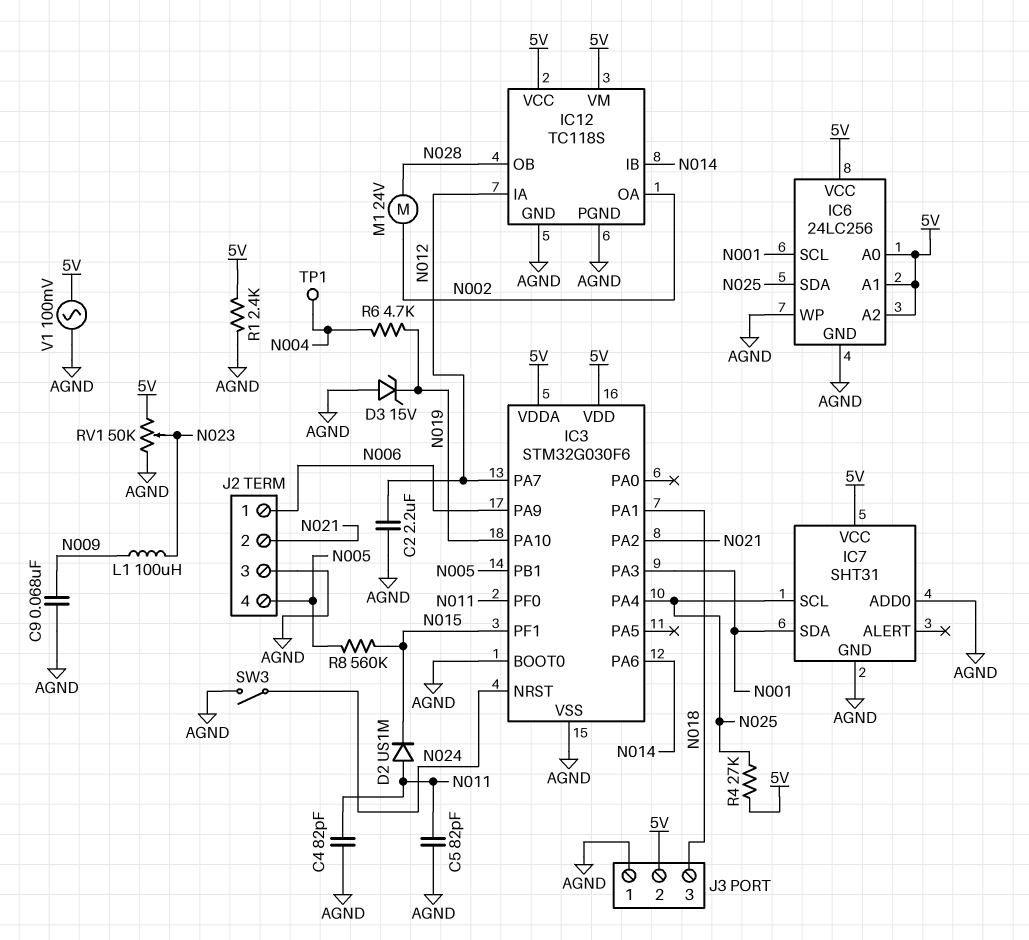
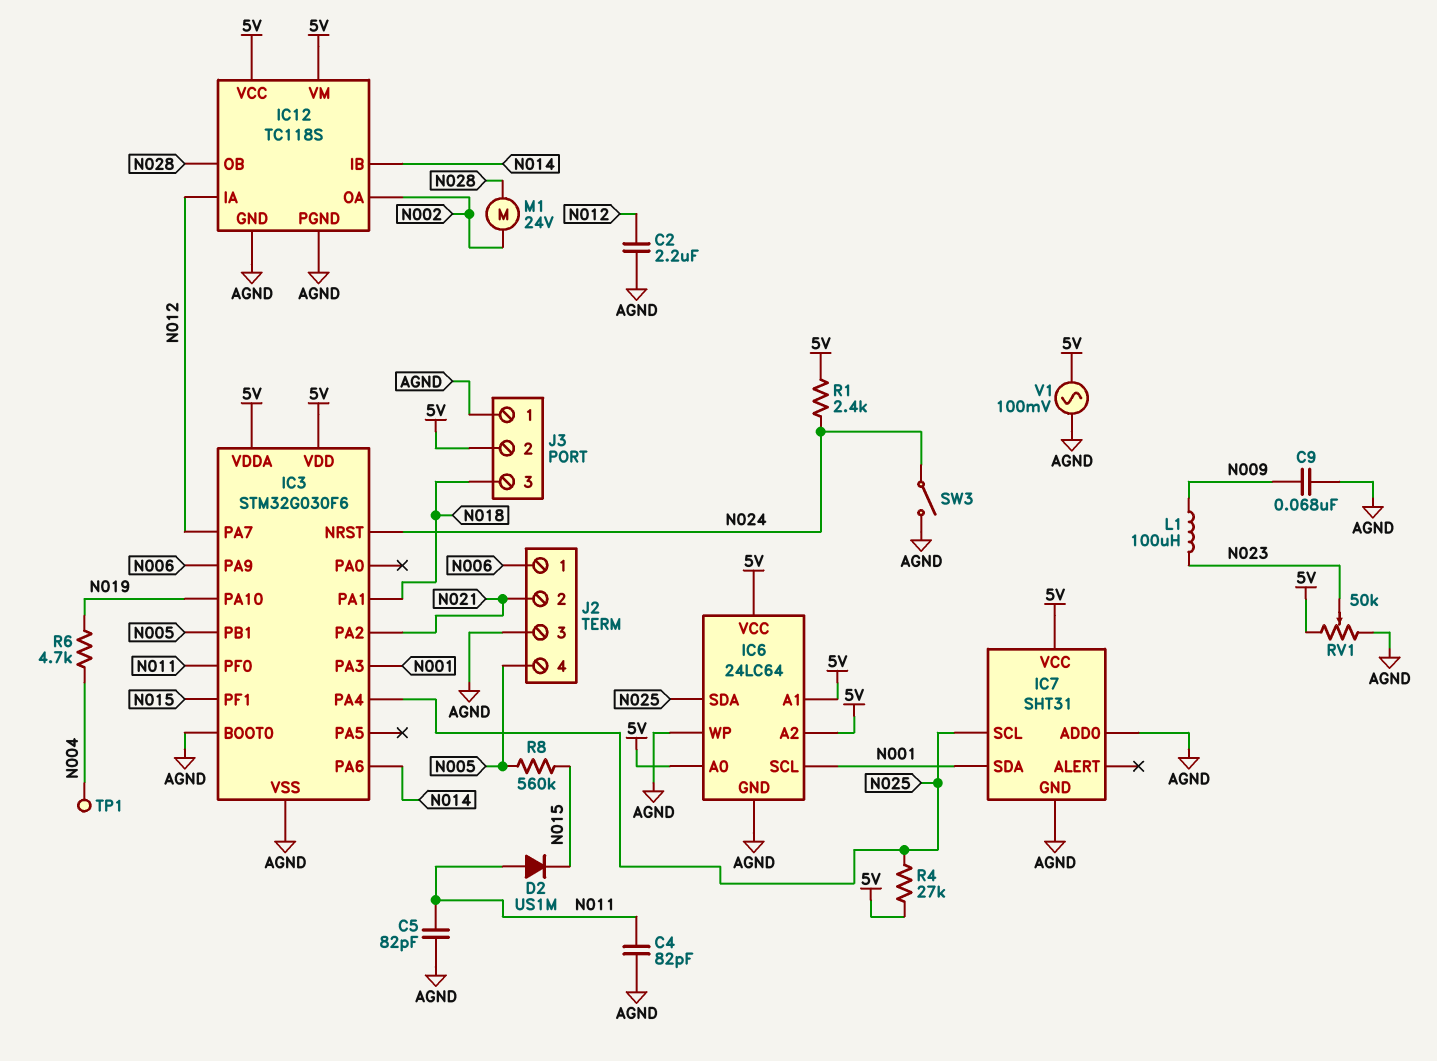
D3: zener 15V (A AGND, K N019) -> none
IC6: 24LC256 -> 24LC64
R1: 2.4k (5V, AGND) -> 2.4k (5V, N024)

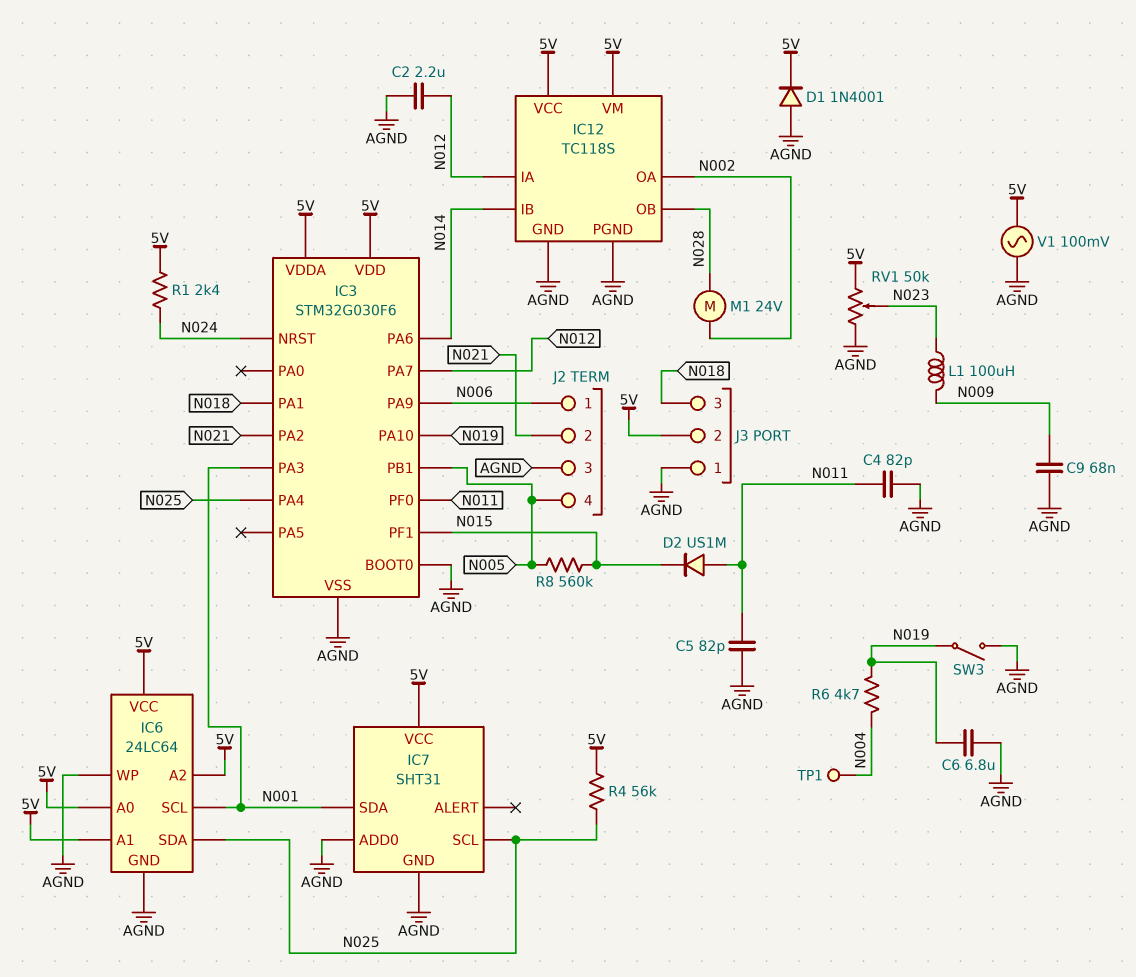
C6: none -> 6.8uF (AGND, N019)
D1: none -> diode 1N4001 (A AGND, K 5V)
R4: 27k (5V, N025) -> 56k (5V, N025)
SW3: switch (AGND, N024) -> switch (AGND, N019)

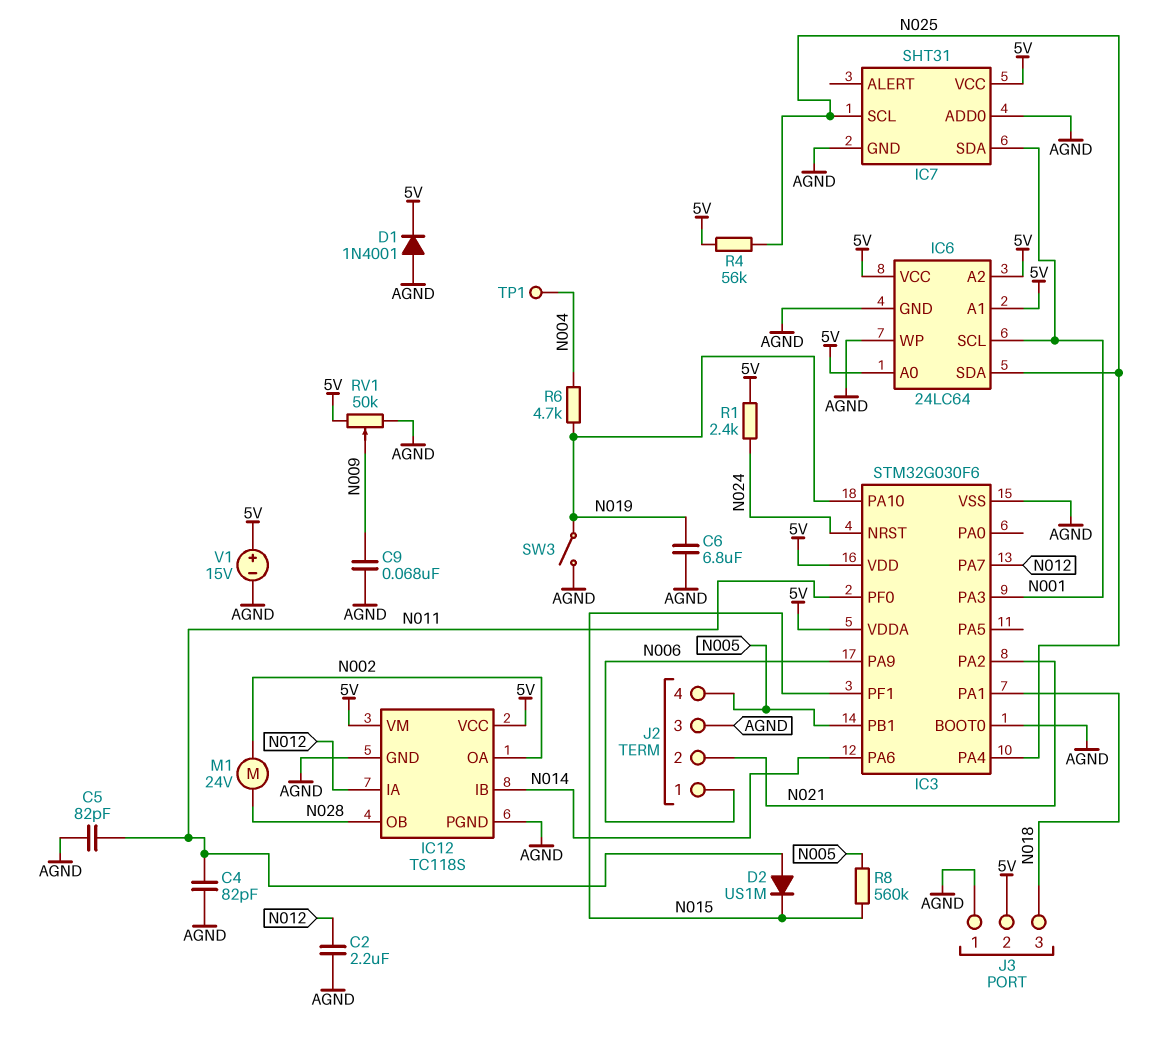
L1: 100uH (N009, N023) -> none
RV1: 50k (5V, AGND, wiper N023) -> 50k (5V, AGND, wiper N009)
V1: AC 100mV (5V, AGND) -> 15V (plus 5V, minus AGND)

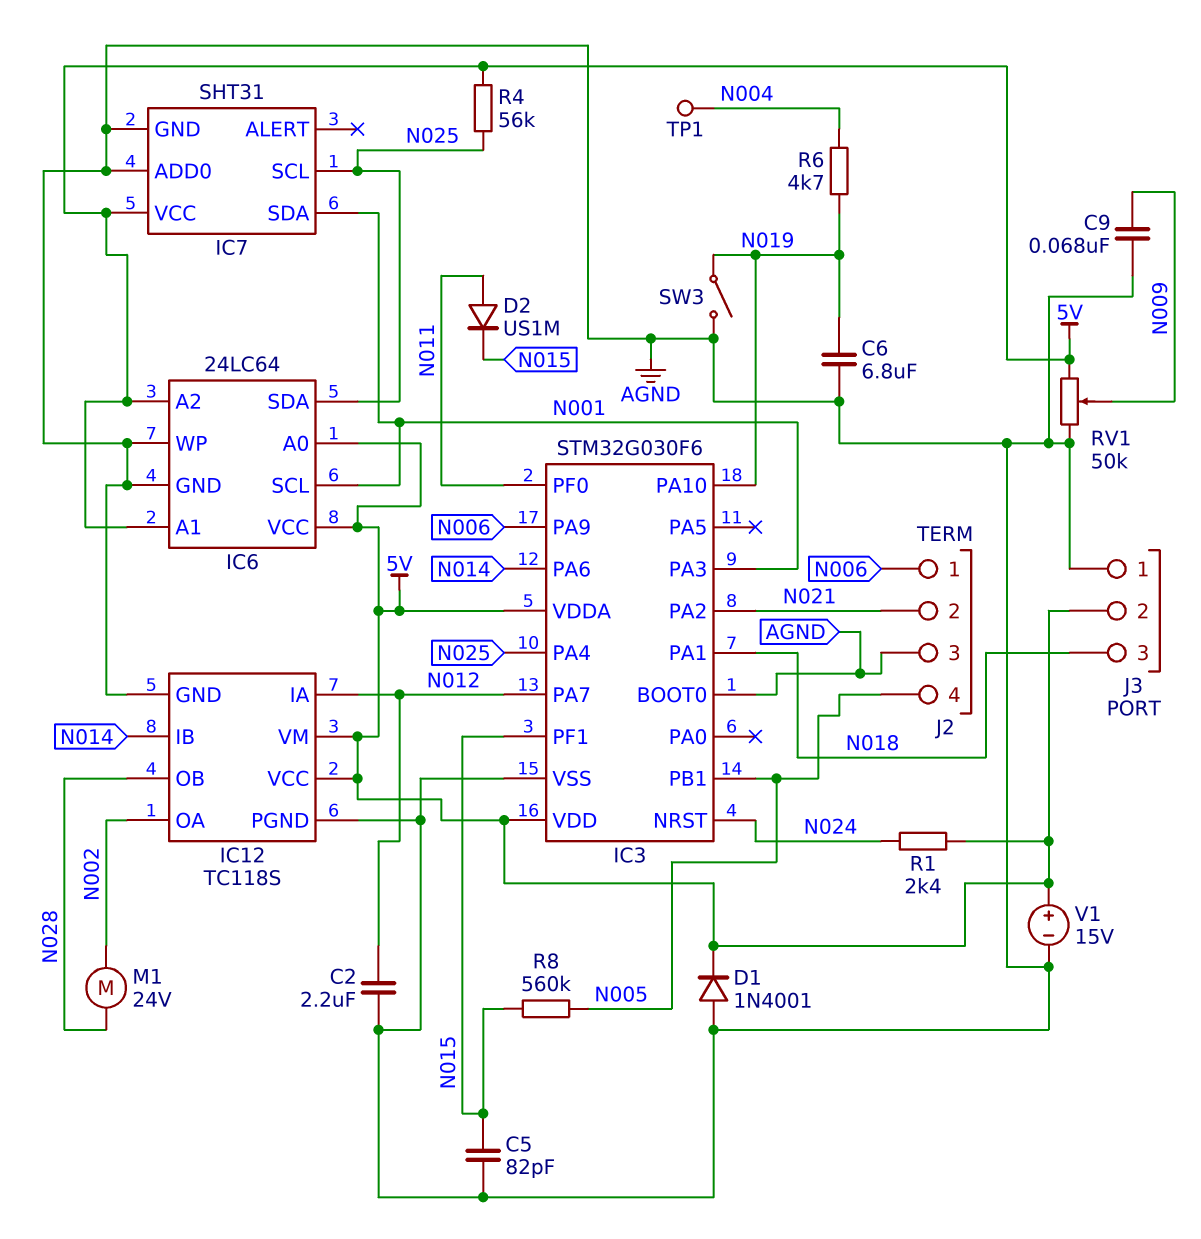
C4: 82pF (AGND, N011) -> none
C5: 82pF (AGND, N011) -> 82pF (AGND, N015)

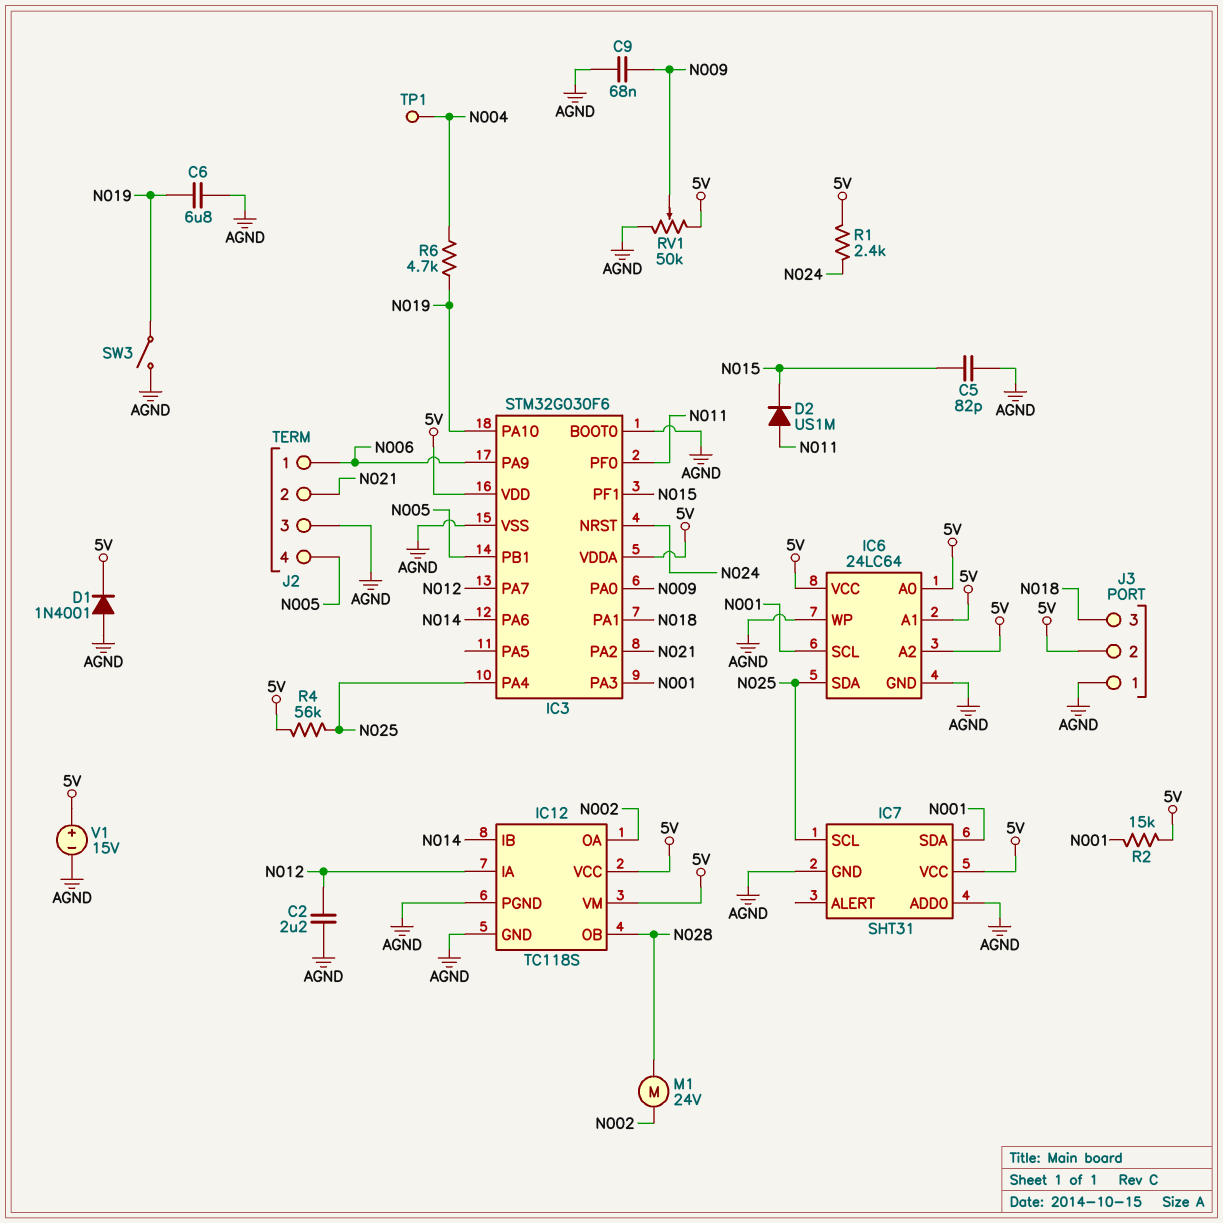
IC3 pin PA0: none -> N009
R2: none -> 15k (5V, N001)
R8: 560k (N005, N015) -> none

